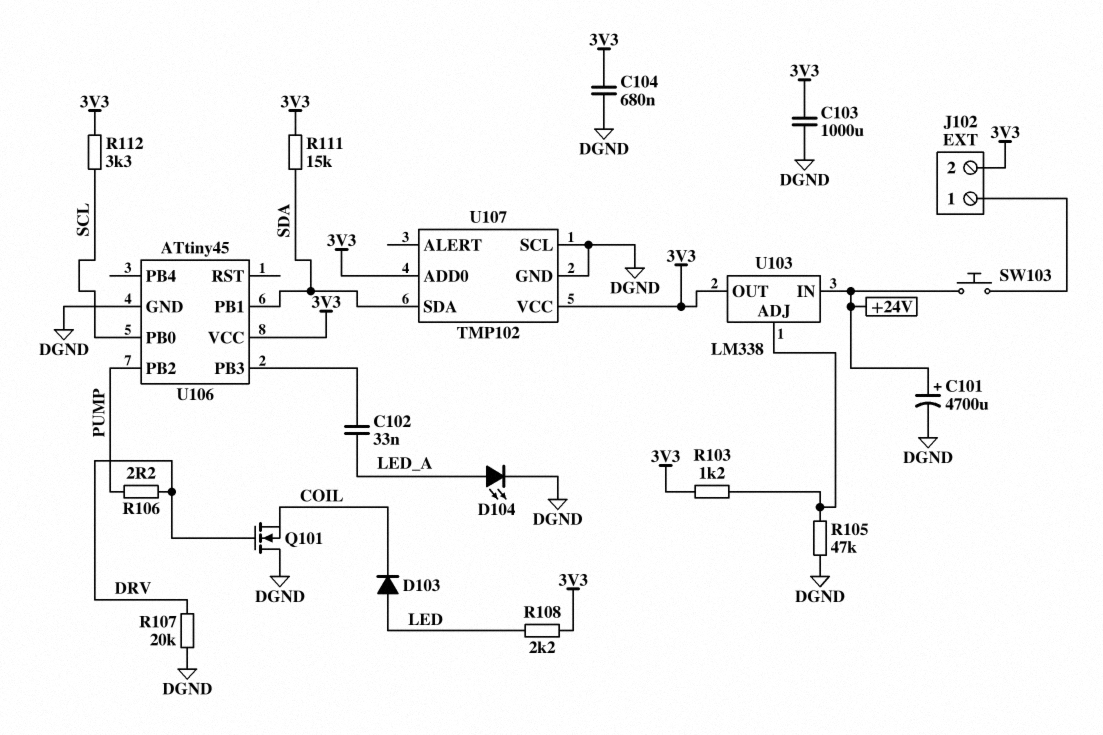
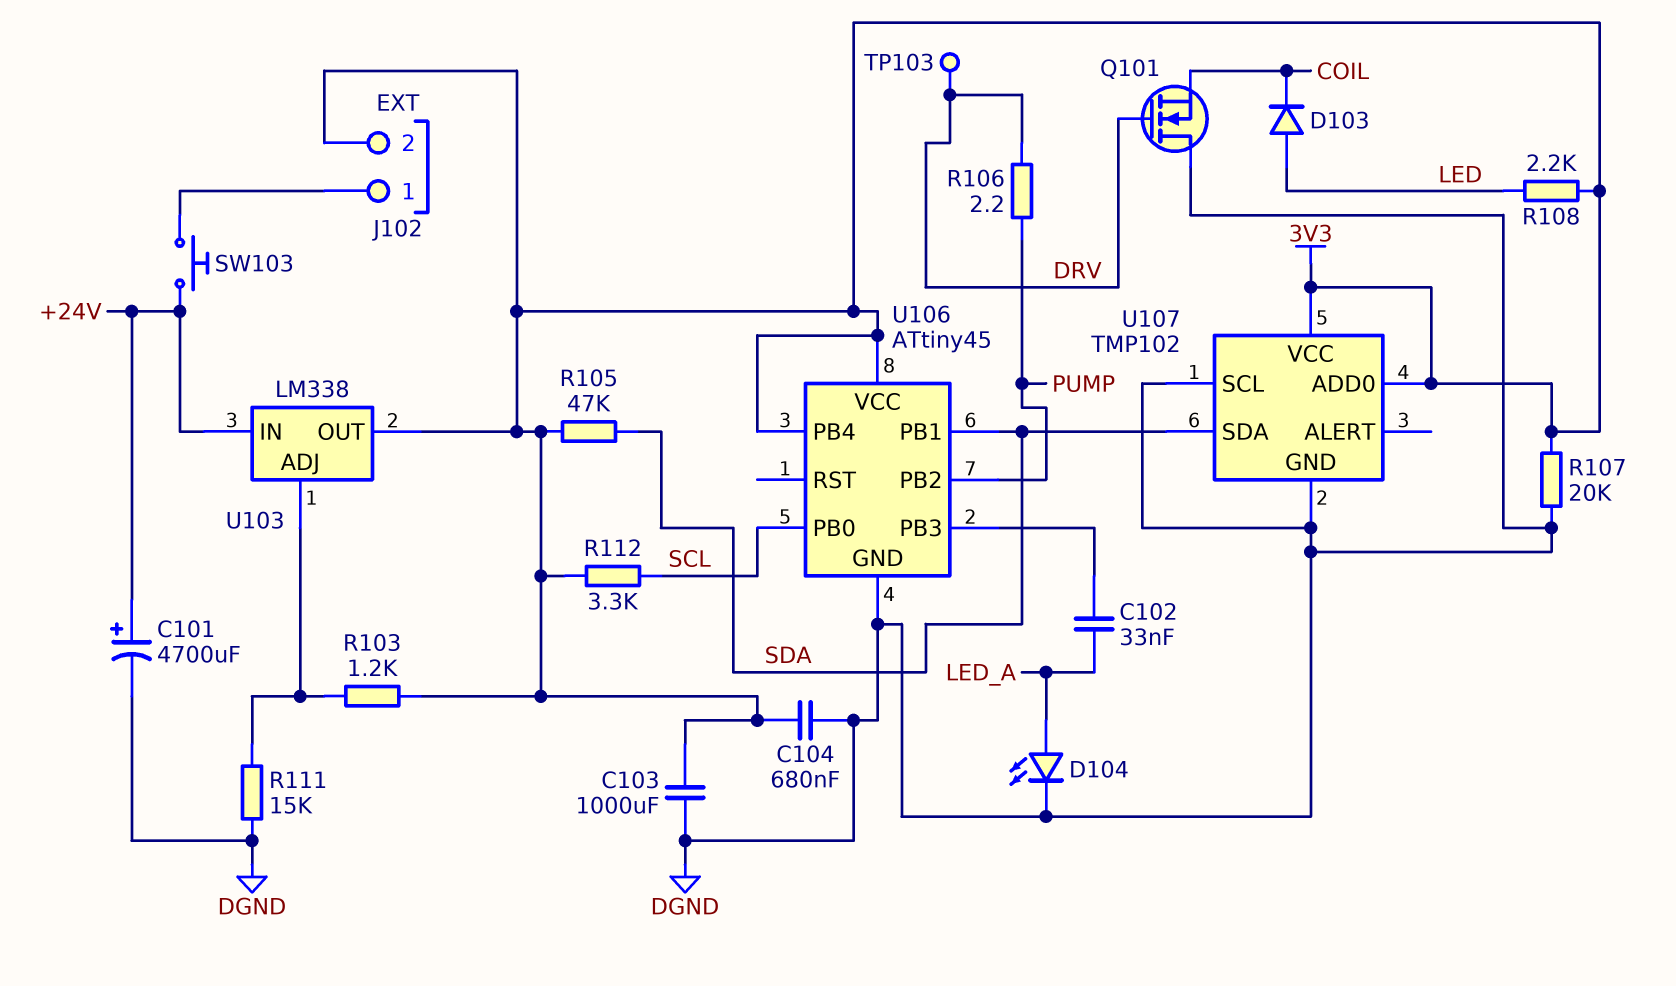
R105: 47k (DGND, U103/ADJ) -> 47k (3V3, SDA)
R107: 20k (DGND, DRV) -> 20k (3V3, DGND)
R111: 15k (3V3, SDA) -> 15k (DGND, U103/ADJ)
TP103: none -> test point (DRV)
U106 pin PB4: none -> 3V3

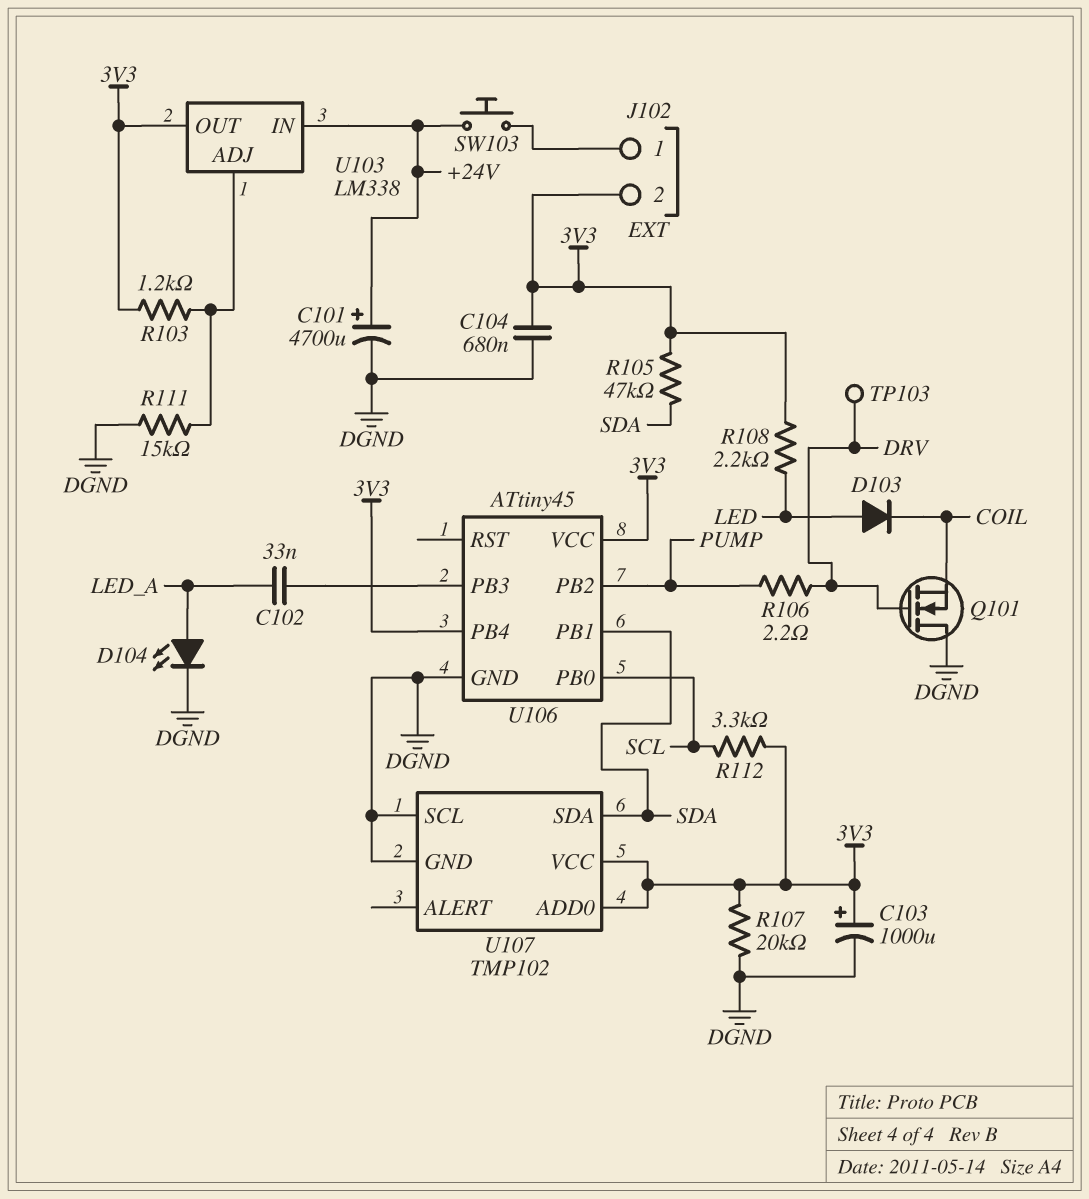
C103: 1000uF (3V3, DGND) -> 1000uF (plus 3V3, minus DGND)

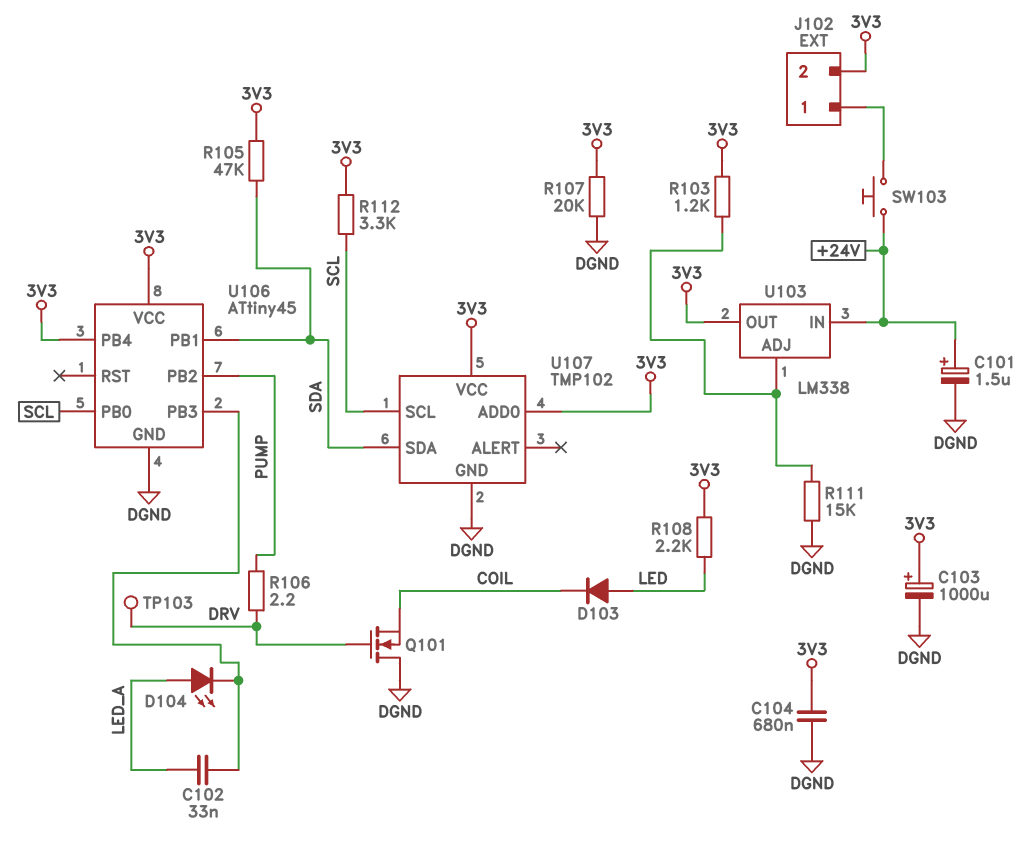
C101: 4700uF (plus +24V, minus DGND) -> 1.5uF (plus +24V, minus DGND)
D104: LED (A LED_A, K DGND) -> LED (A LED_A, K U106/PB3)
U107 pin SCL: DGND -> SCL

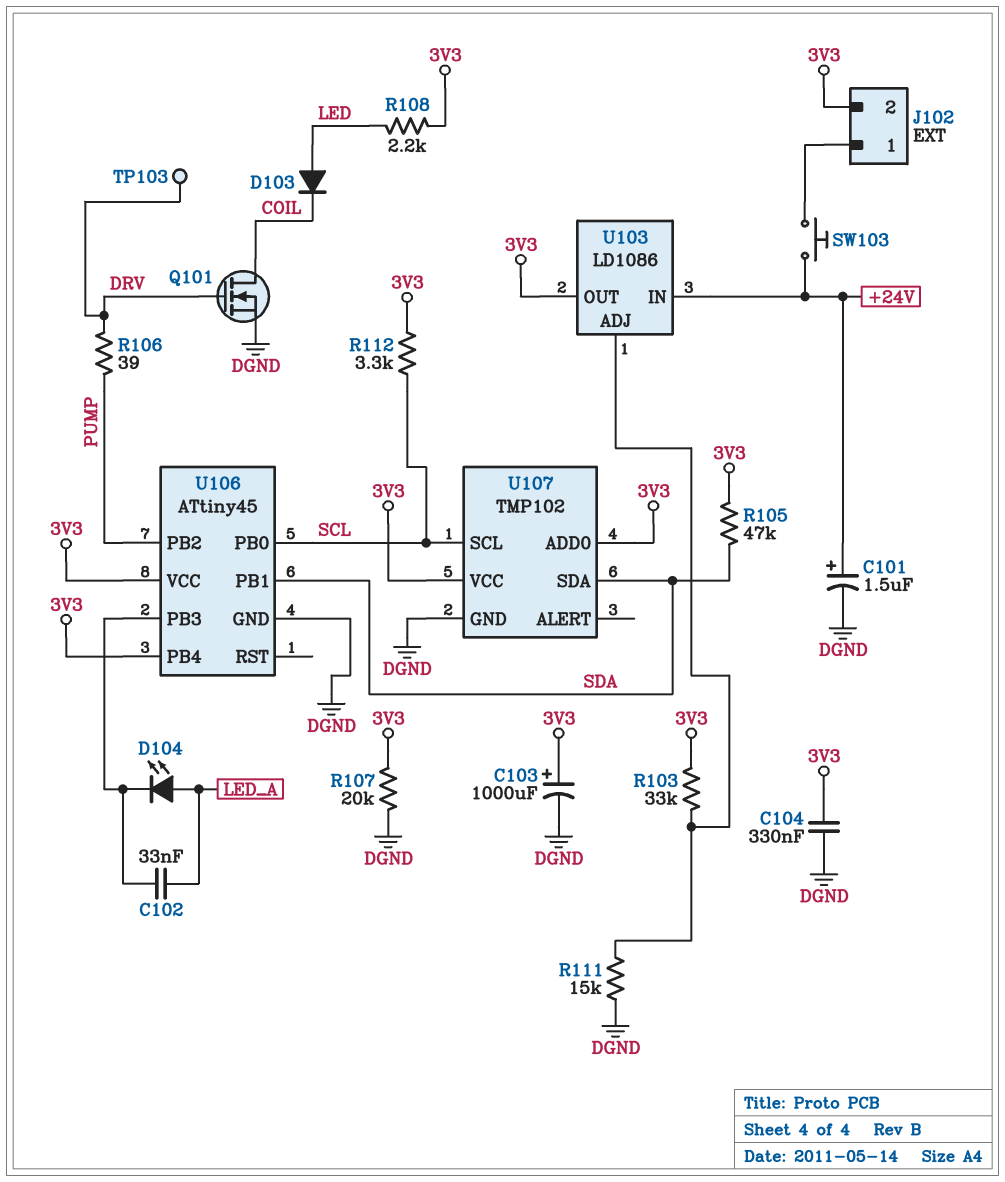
C104: 680nF (3V3, DGND) -> 330nF (3V3, DGND)
Q101: NMOS (G DRV, D DGND, S COIL) -> NMOS (G DRV, D COIL, S DGND)
R103: 1.2k (3V3, U103/ADJ) -> 33k (3V3, U103/ADJ)
R106: 2.2 (DRV, PUMP) -> 39 (DRV, PUMP)
U103: LM338 -> LD1086

